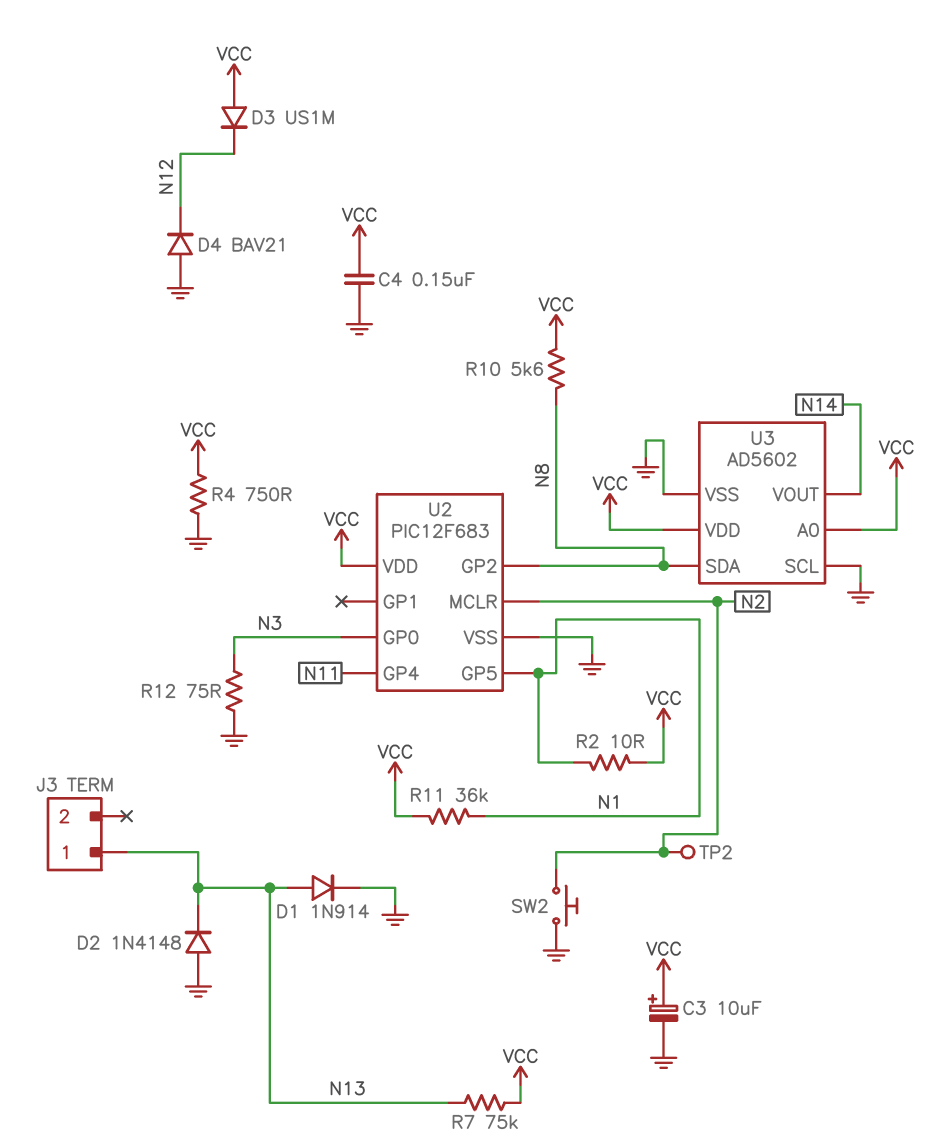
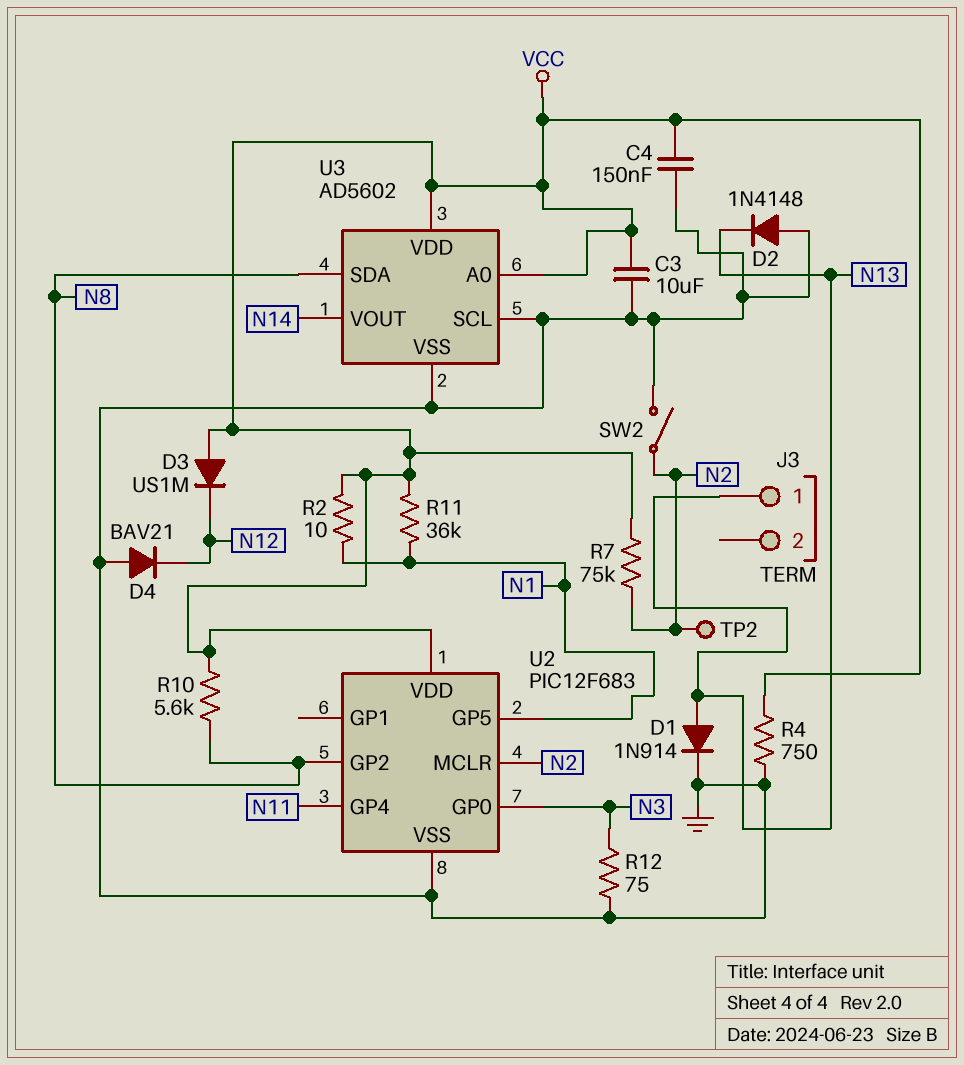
C3: 10uF (plus VCC, minus GND) -> 10uF (GND, VCC)
R7: 75k (N13, VCC) -> 75k (N2, VCC)
SW2: button (GND, N2) -> switch (GND, N2)

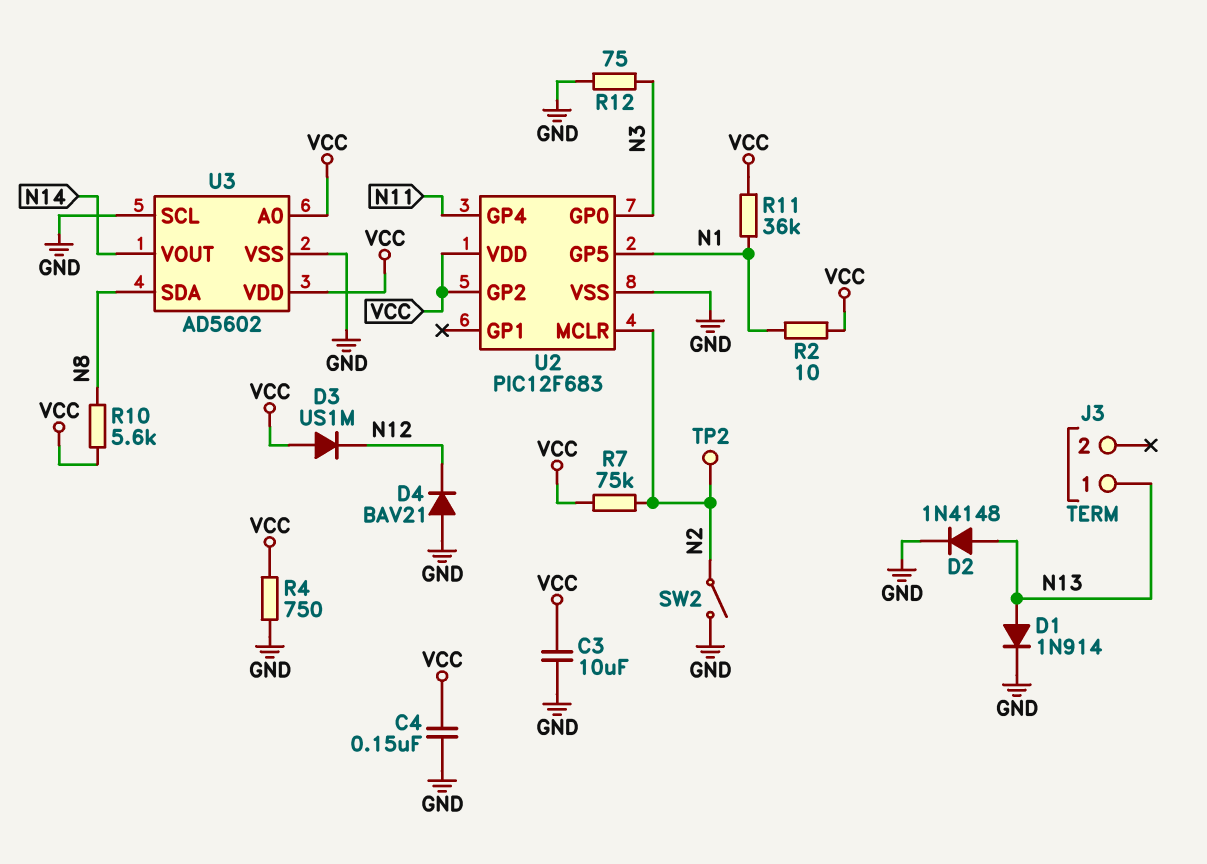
D2: diode 1N4148 (A GND, K N13) -> diode 1N4148 (A N13, K GND)
U2 pin GP2: N8 -> VCC

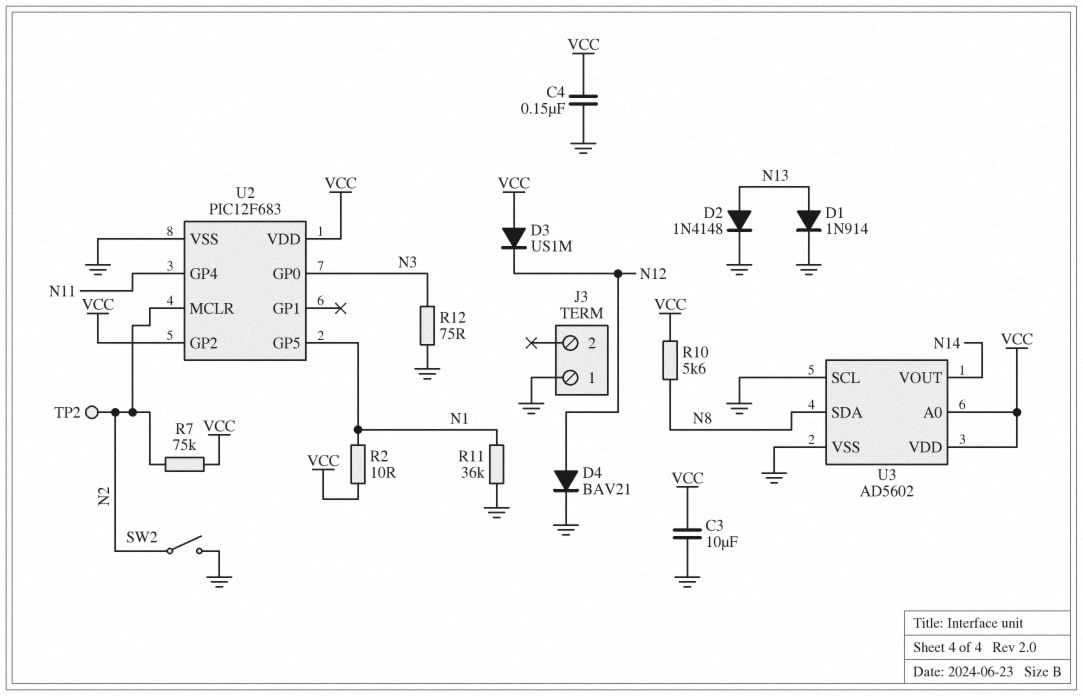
D4: diode BAV21 (A GND, K N12) -> diode BAV21 (A N12, K GND)
J3 pin 1: N13 -> GND
R4: 750 (GND, VCC) -> none
R11: 36k (N1, VCC) -> 36k (GND, N1)

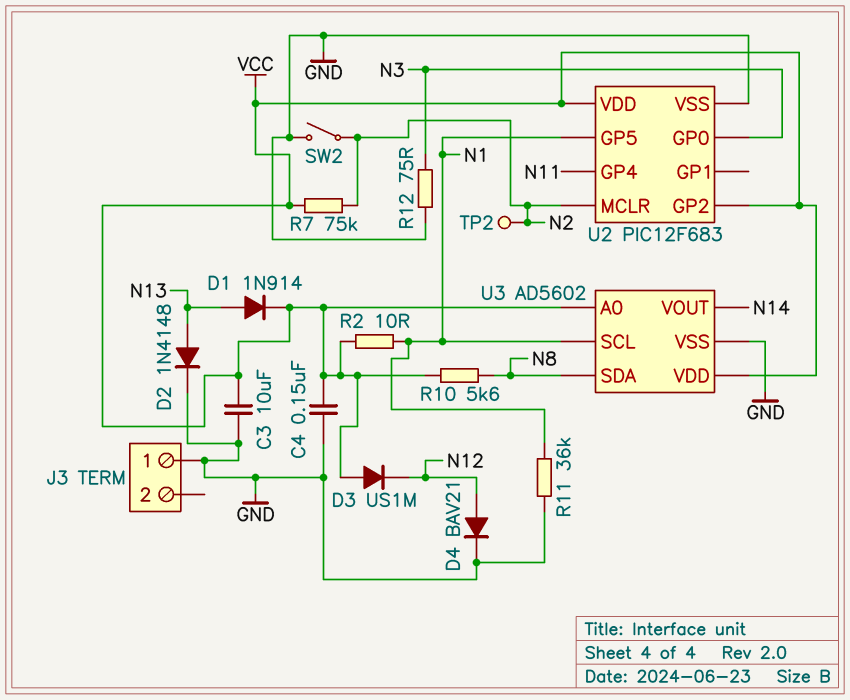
D1: diode 1N914 (A N13, K GND) -> diode 1N914 (A N13, K VCC)
U3 pin SCL: GND -> N1

